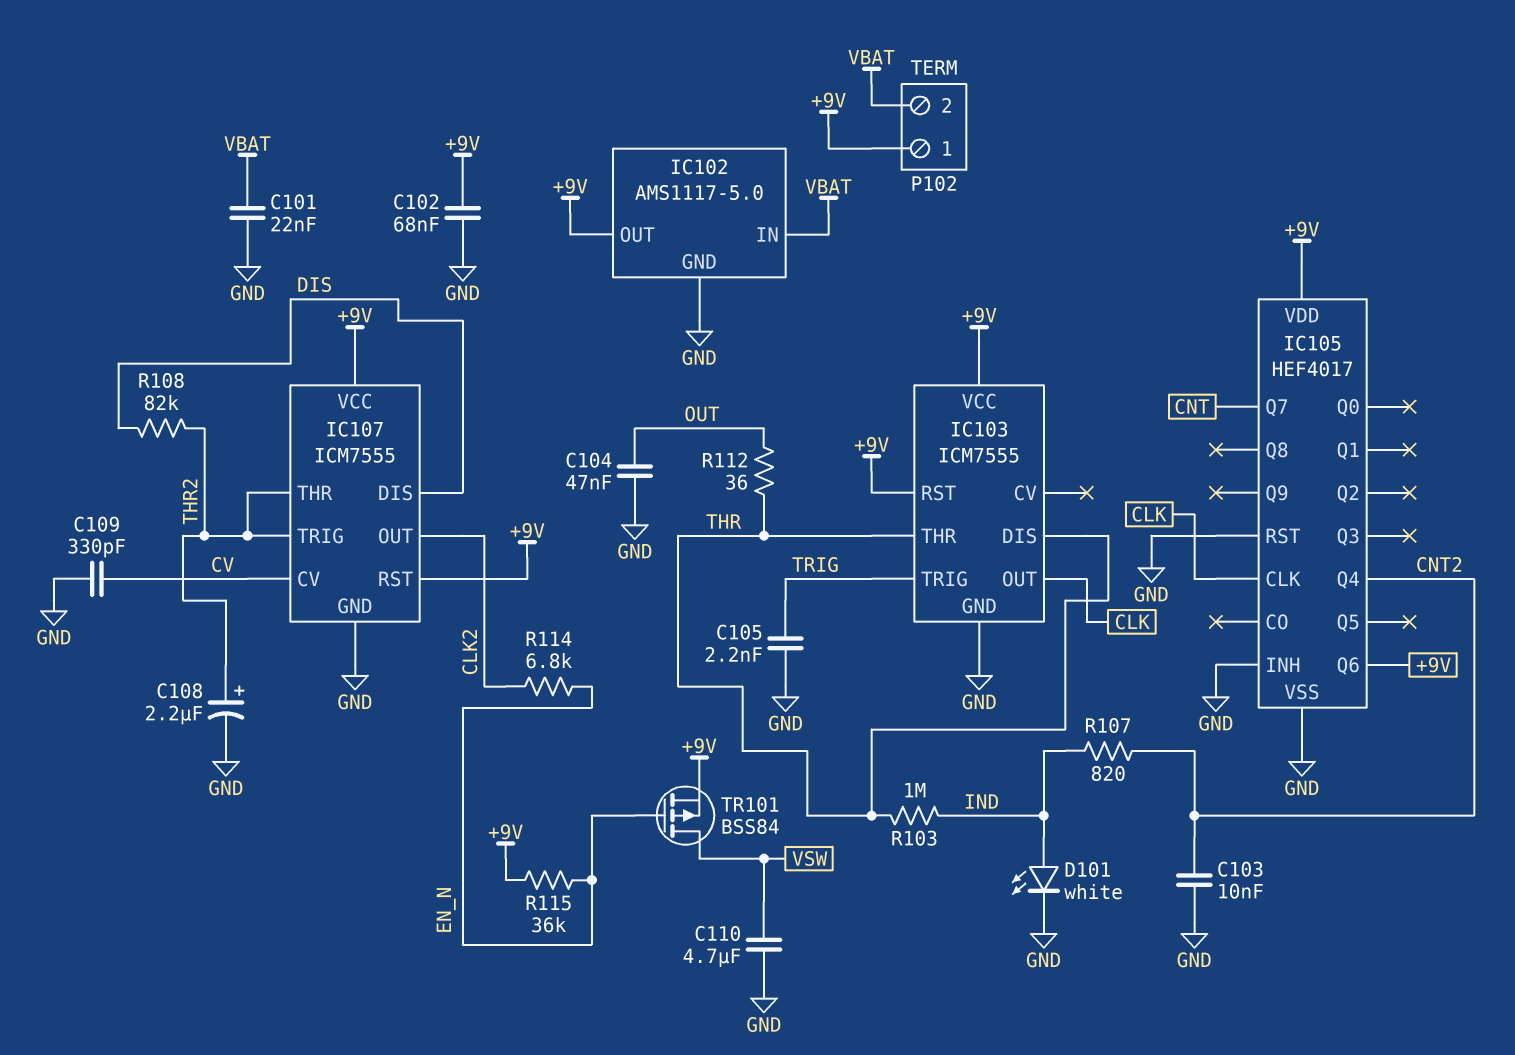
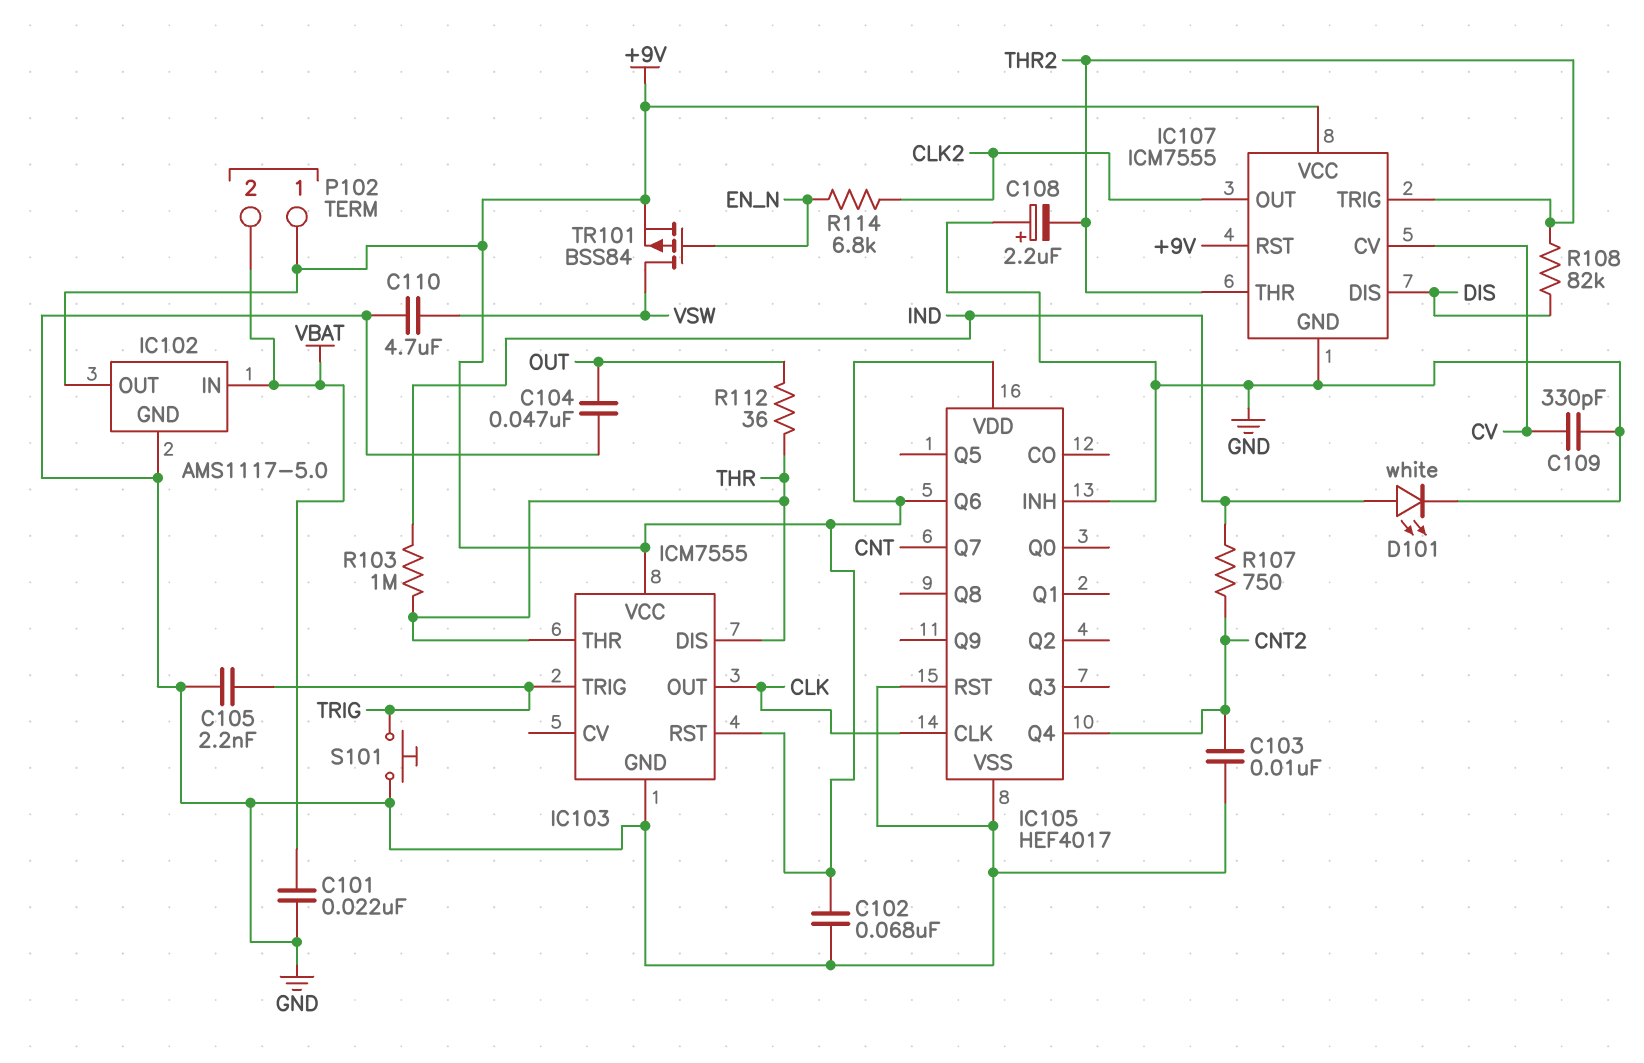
C108: 2.2uF (plus THR2, minus GND) -> 2.2uF (plus GND, minus THR2)
R107: 820 (CNT2, IND) -> 750 (CNT2, IND)
R115: 36k (+9V, EN_N) -> none
S101: none -> button (GND, TRIG)

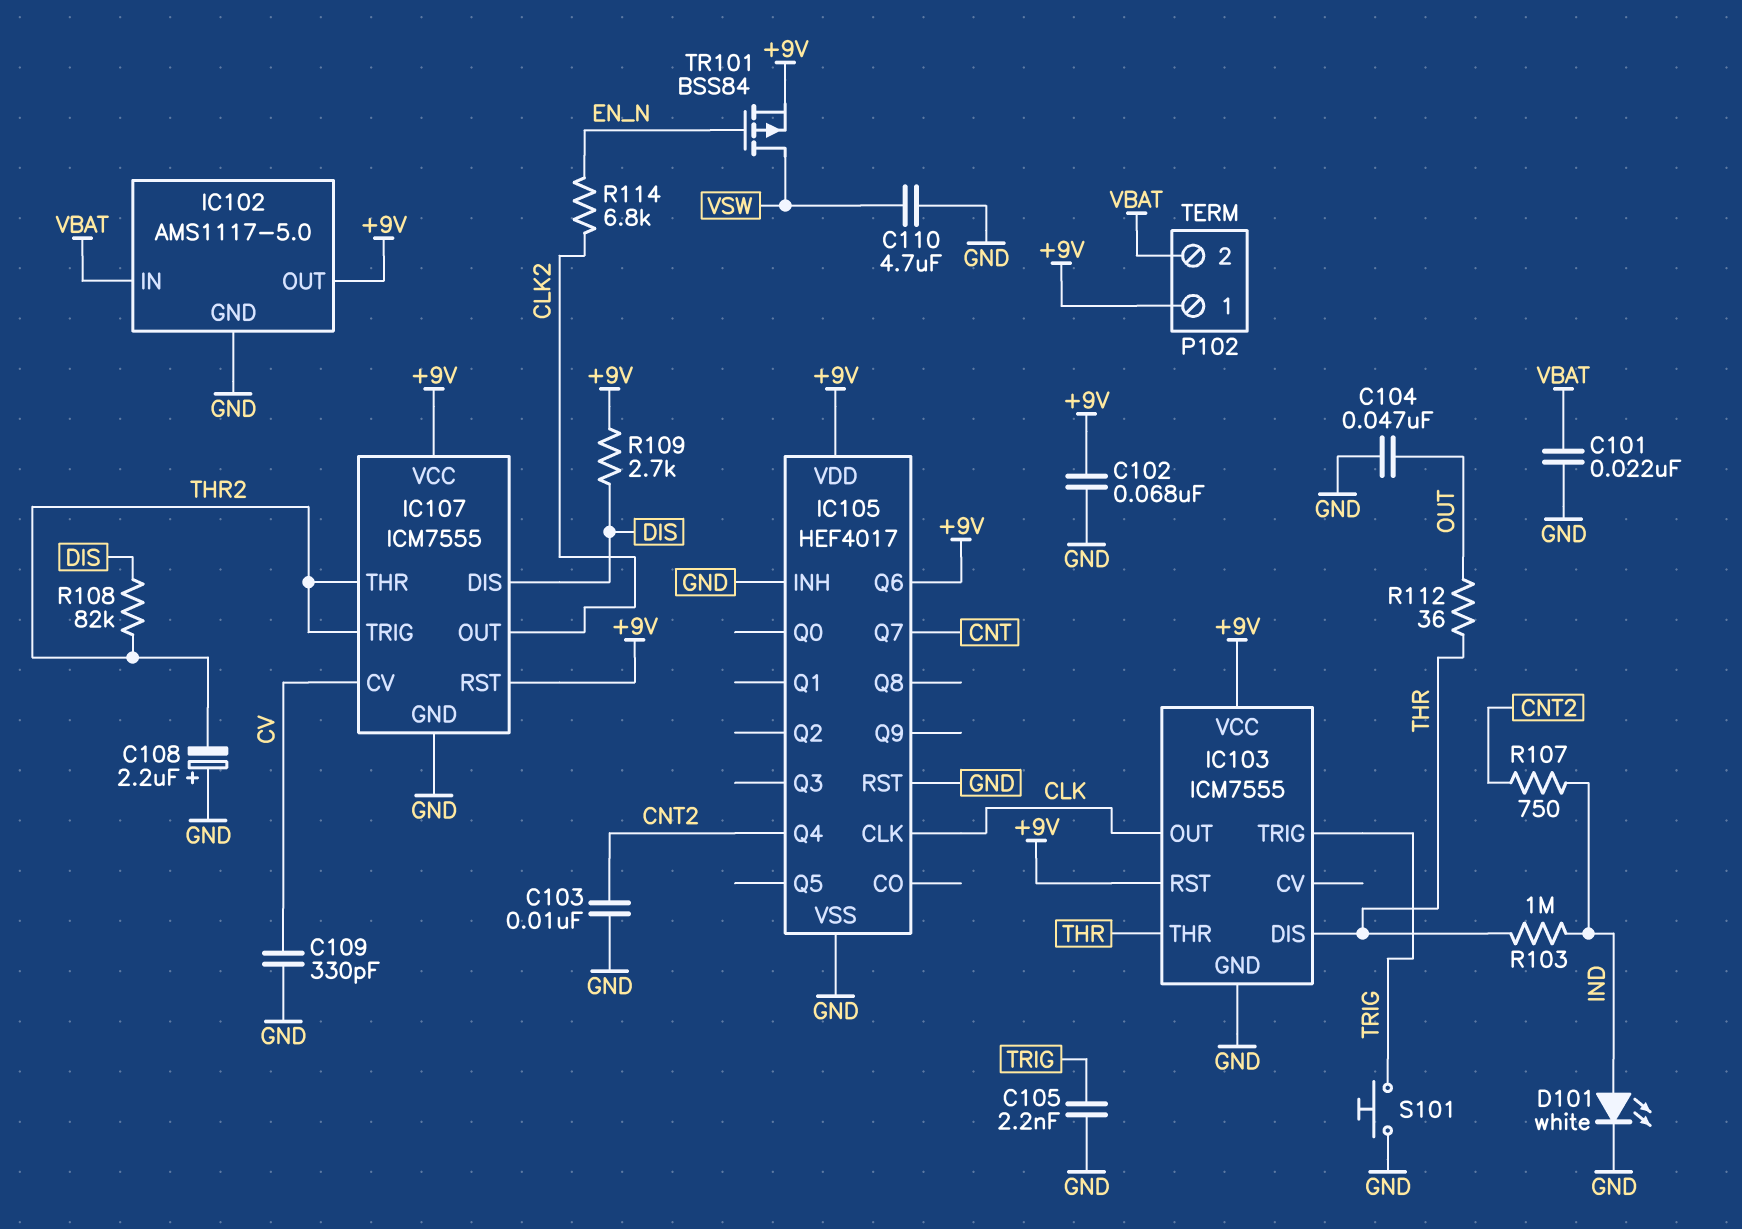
R109: none -> 2.7k (+9V, DIS)

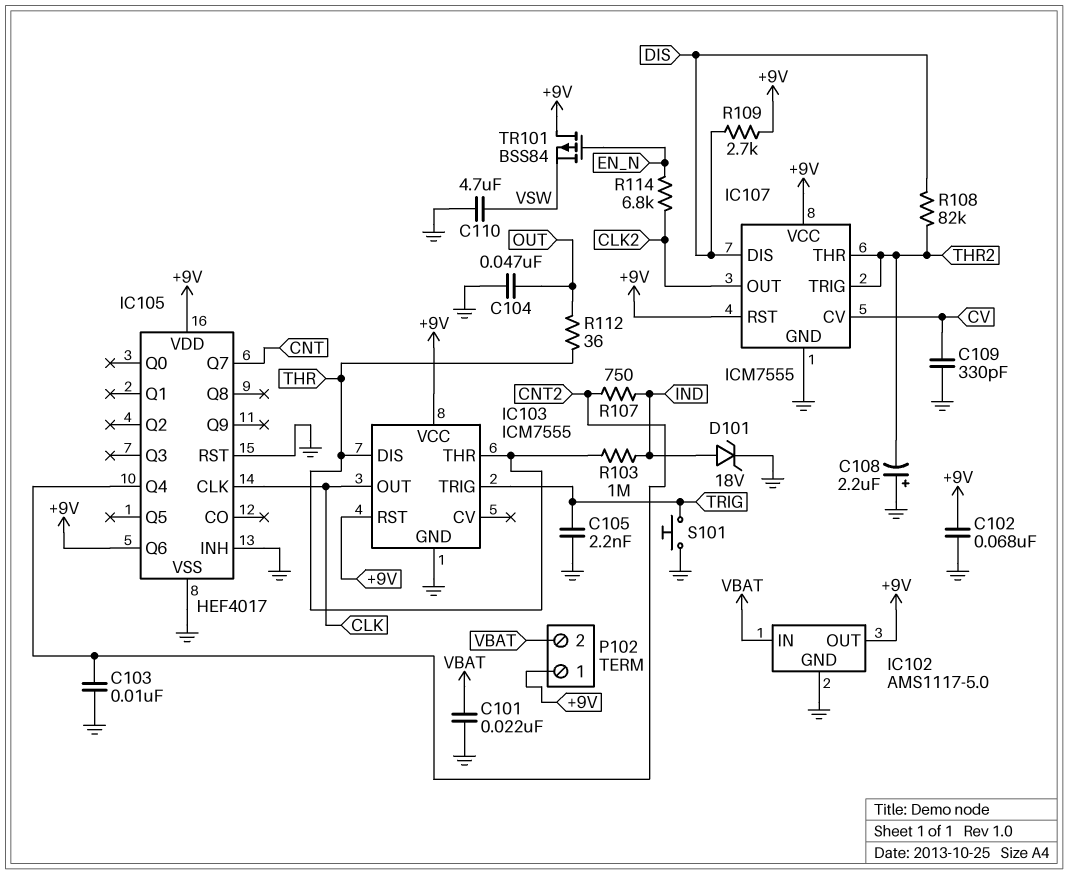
D101: LED white (A IND, K GND) -> zener 18V (A IND, K GND)
TR101: PMOS BSS84 (G EN_N, D VSW, S +9V) -> PMOS BSS84 (G EN_N, D +9V, S VSW)

